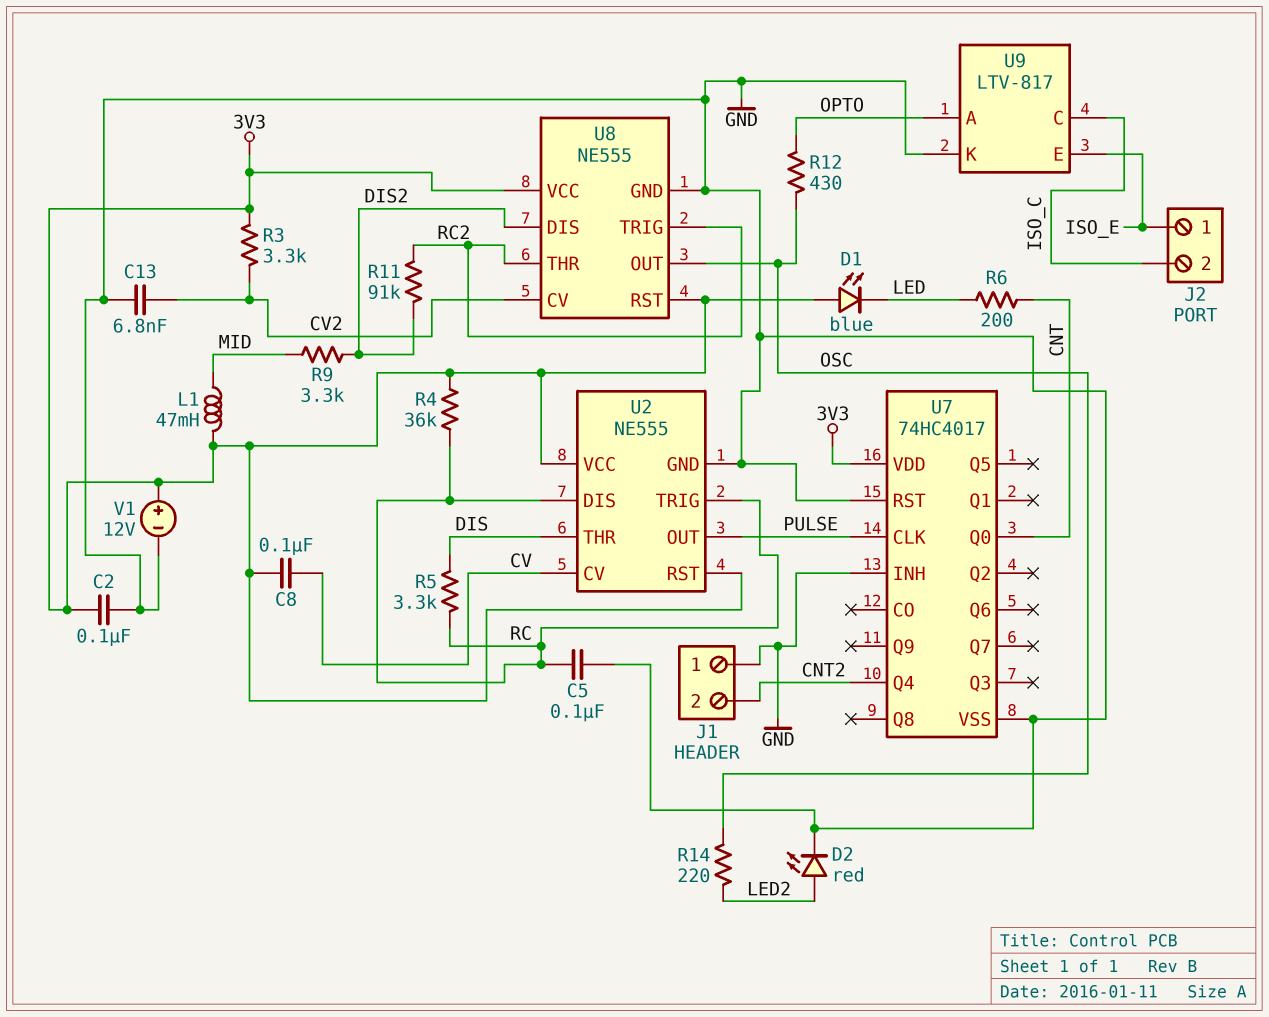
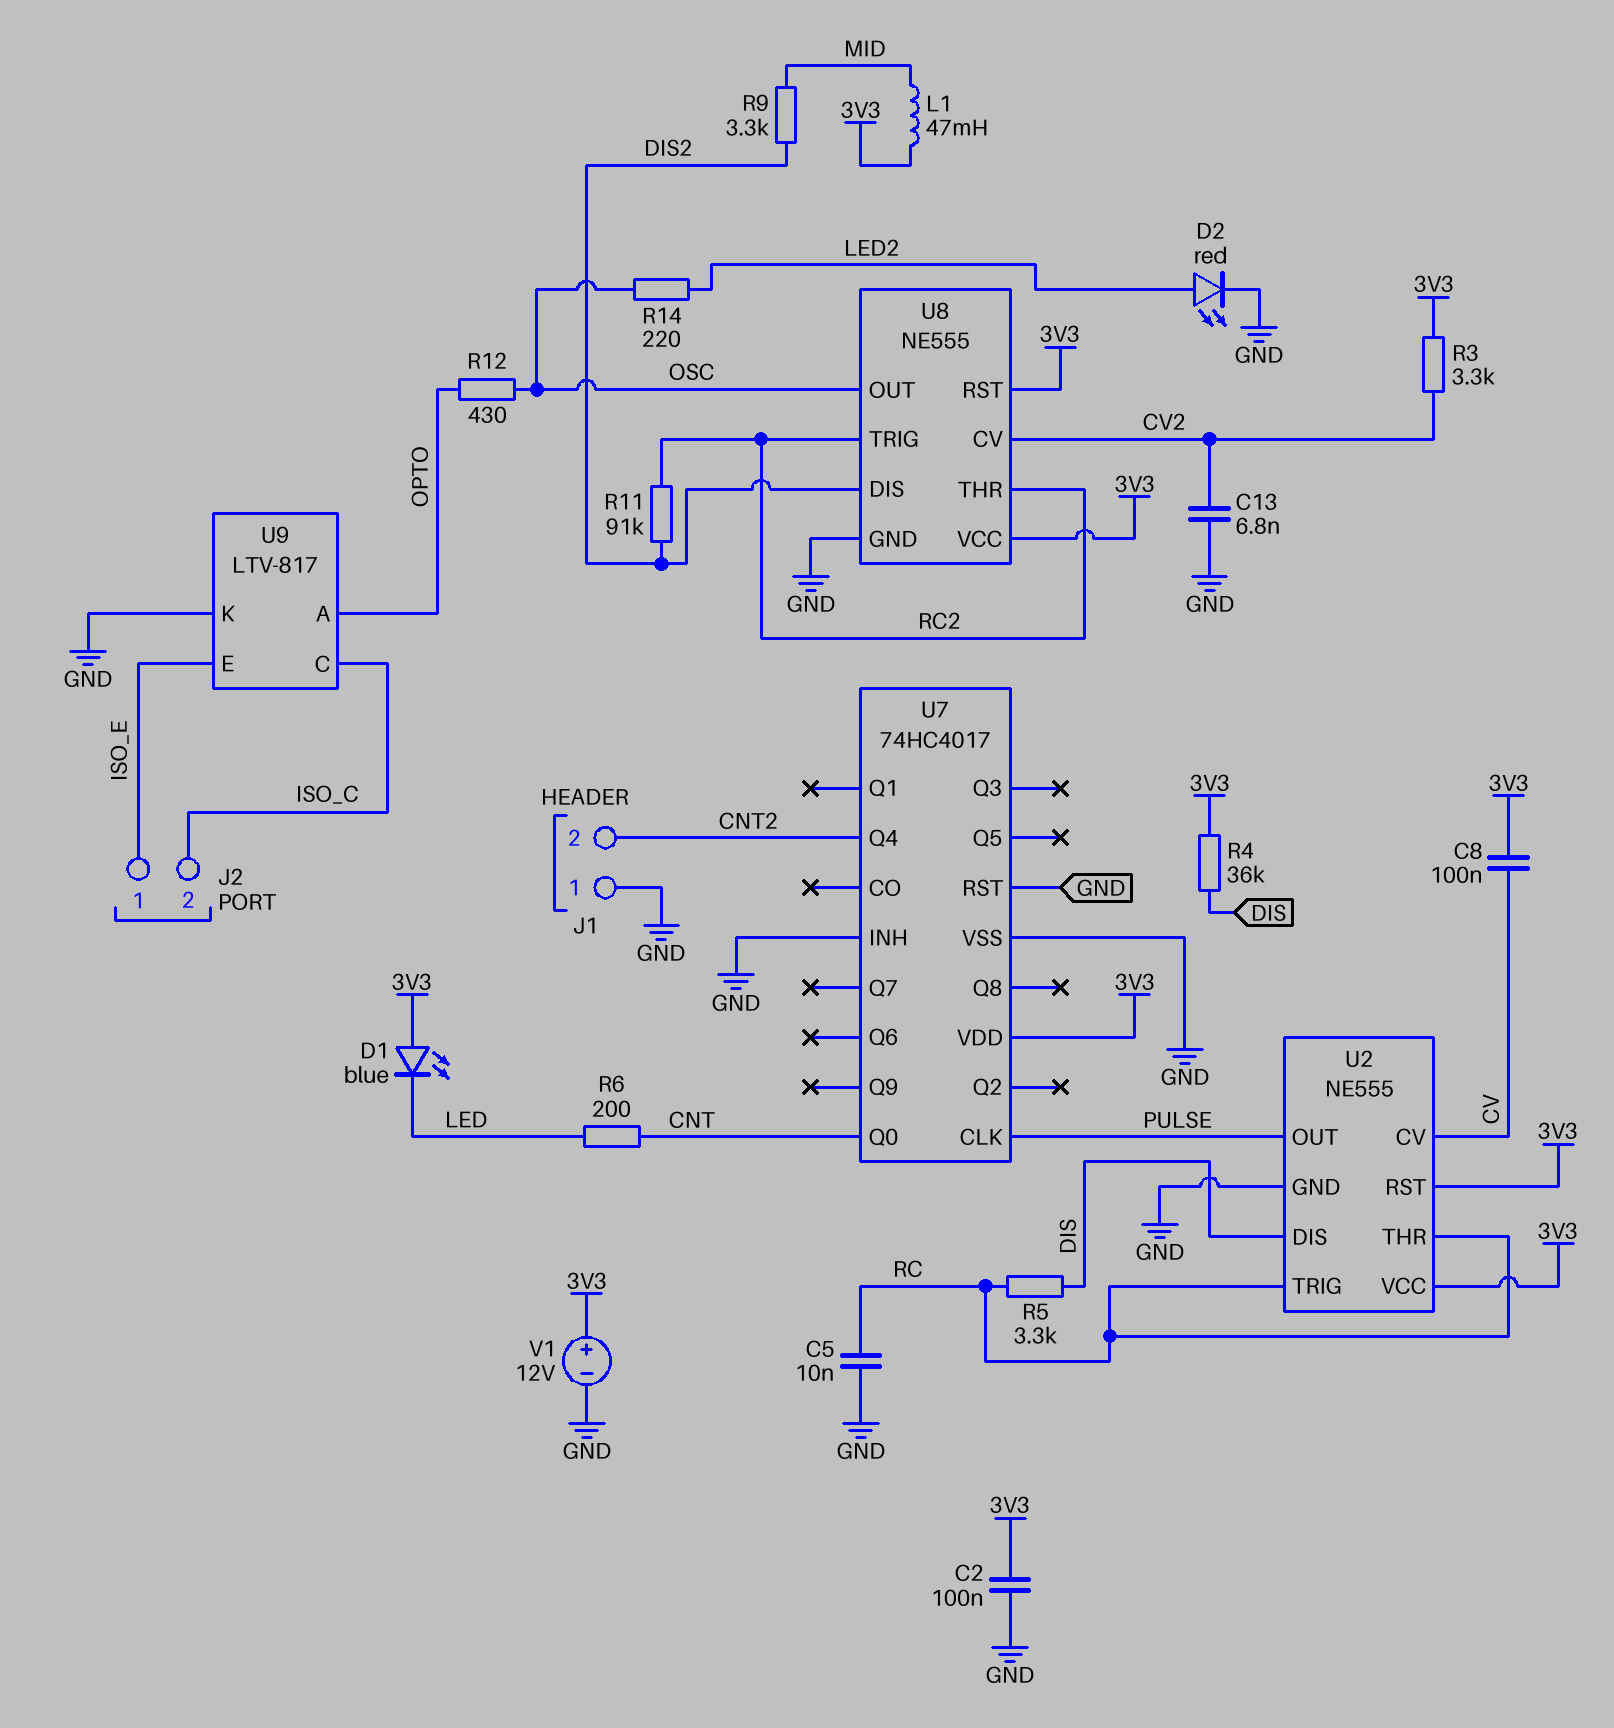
C5: 100nF (GND, RC) -> 10nF (GND, RC)
R4: 36k (3V3, RC) -> 36k (3V3, DIS)
U2 pin DIS: RC -> DIS
U2 pin THR: DIS -> RC

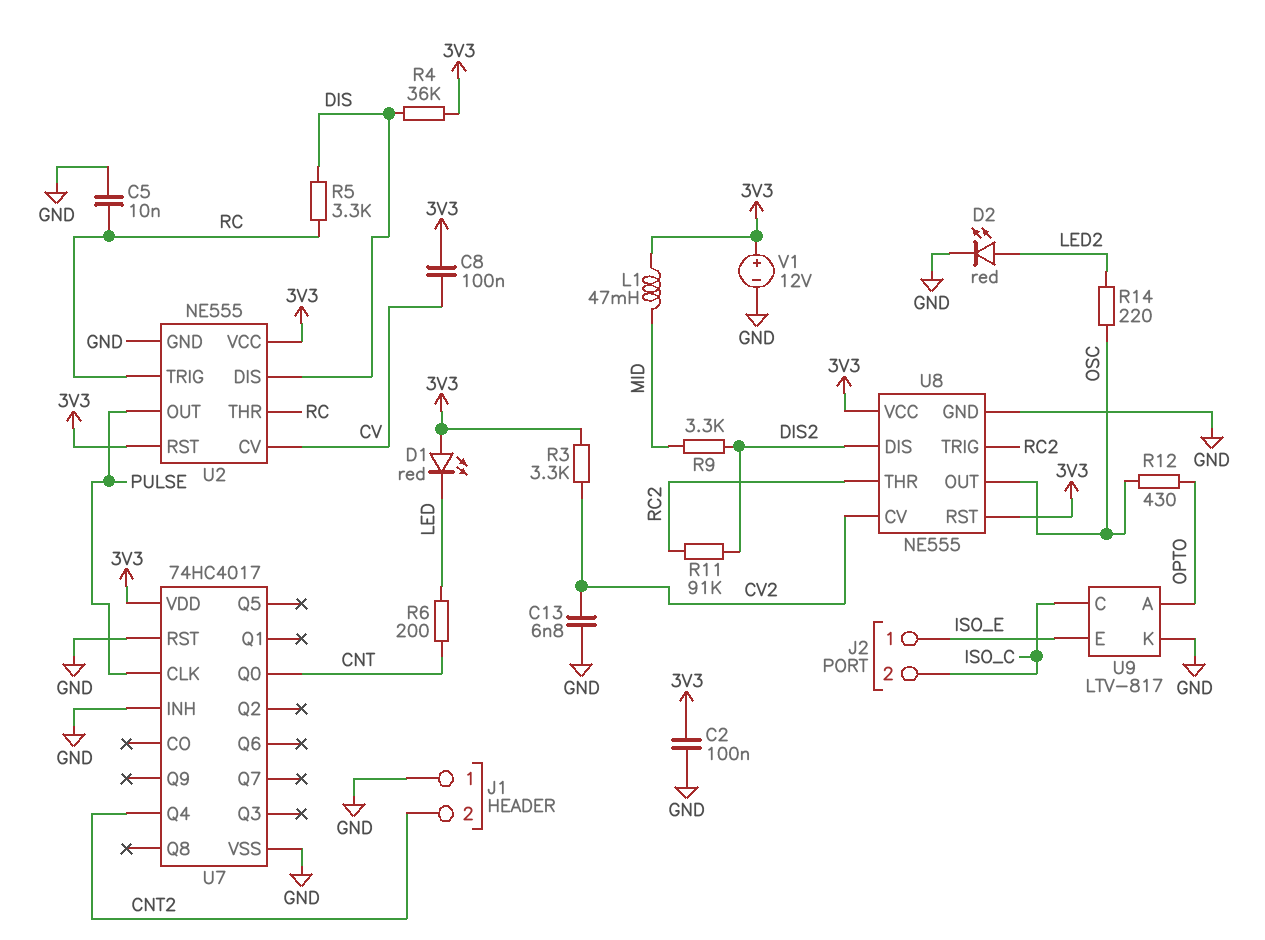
D1: LED blue (A 3V3, K LED) -> LED red (A 3V3, K LED)

